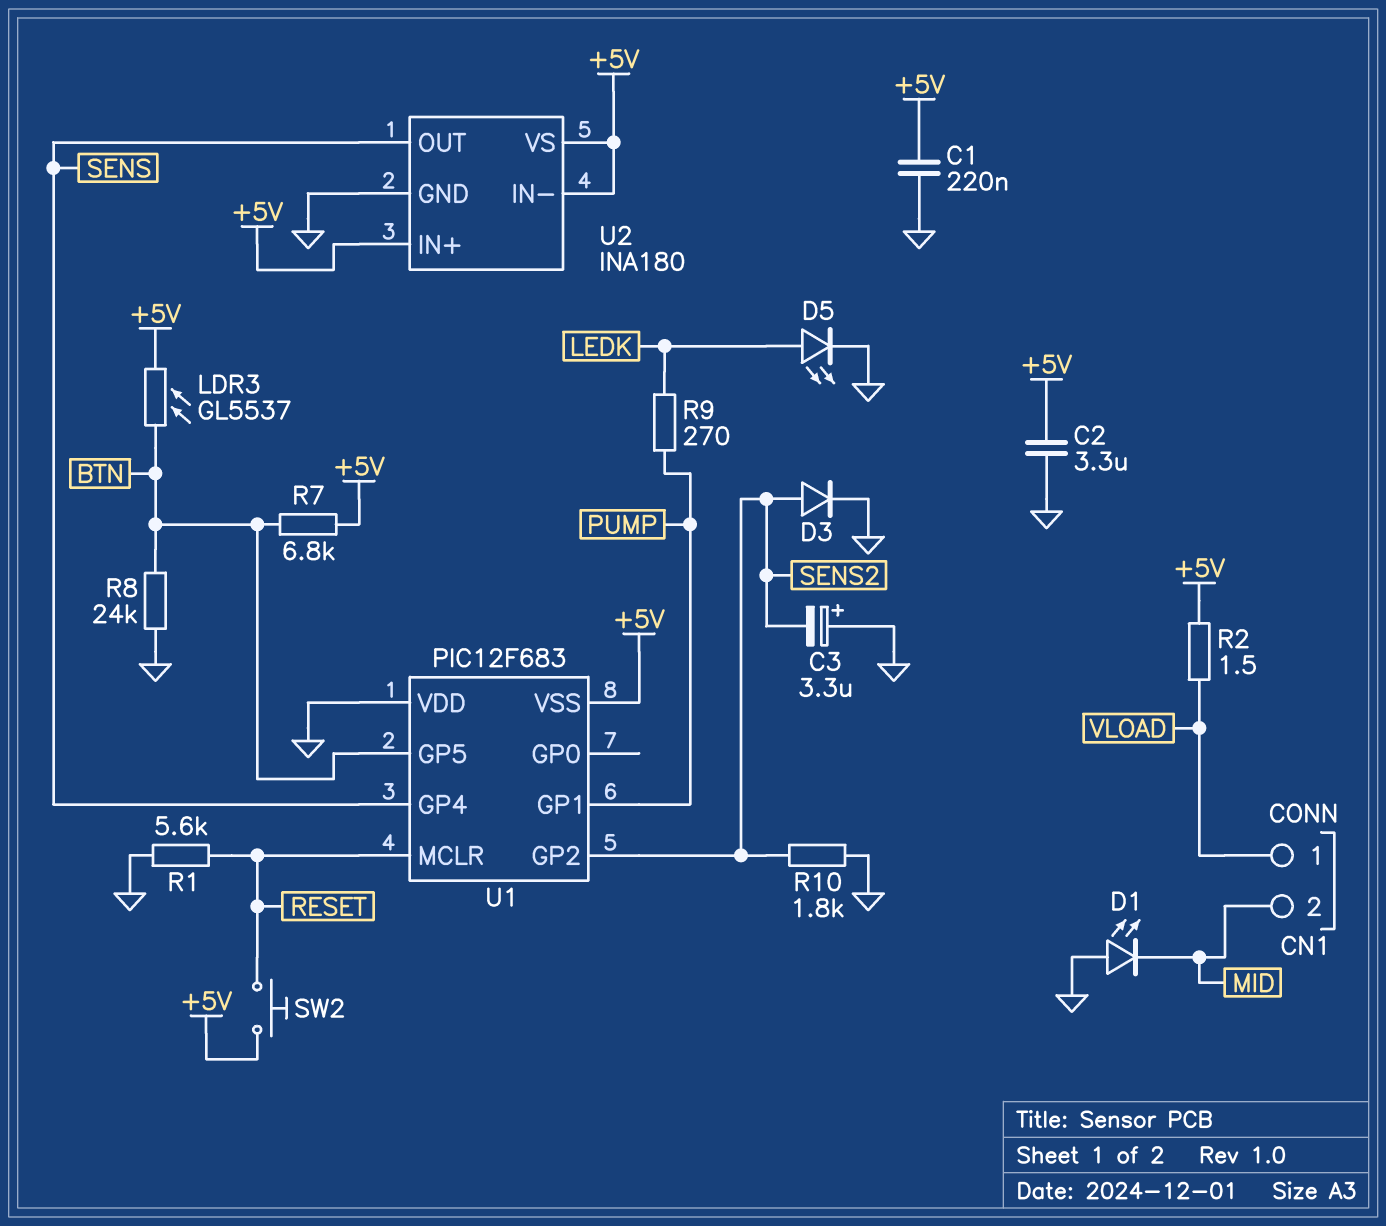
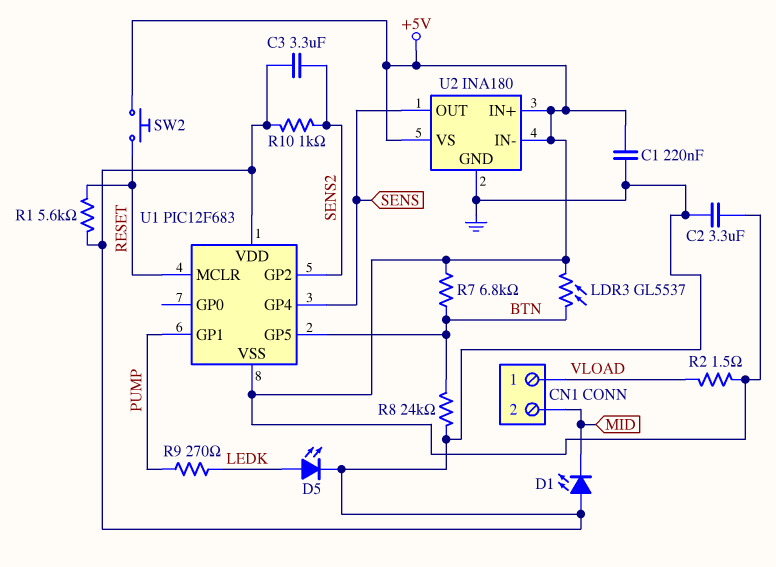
C3: 3.3uF (plus GND, minus SENS2) -> 3.3uF (GND, SENS2)
D3: diode (A SENS2, K GND) -> none
R10: 1.8k (GND, SENS2) -> 1k (GND, SENS2)

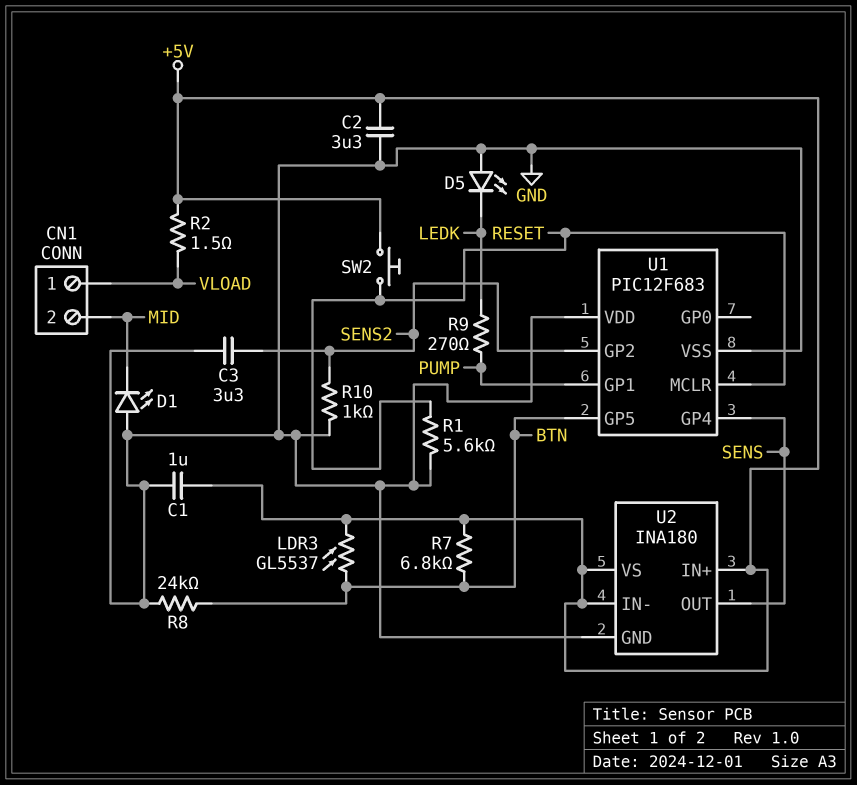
C1: 220nF (+5V, GND) -> 1uF (+5V, GND)
D5: LED (A LEDK, K GND) -> LED (A GND, K LEDK)
U1 pin VSS: +5V -> GND

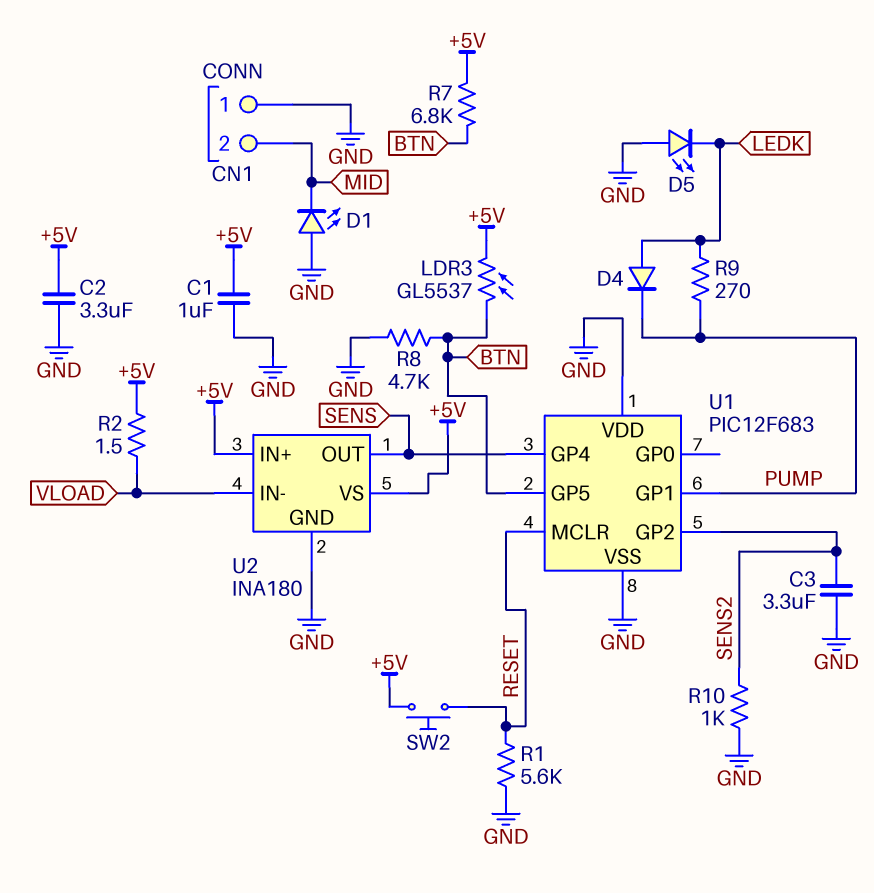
CN1 pin 1: VLOAD -> GND
D4: none -> diode (A LEDK, K PUMP)
R8: 24k (BTN, GND) -> 4.7k (BTN, GND)
U2 pin IN-: +5V -> VLOAD

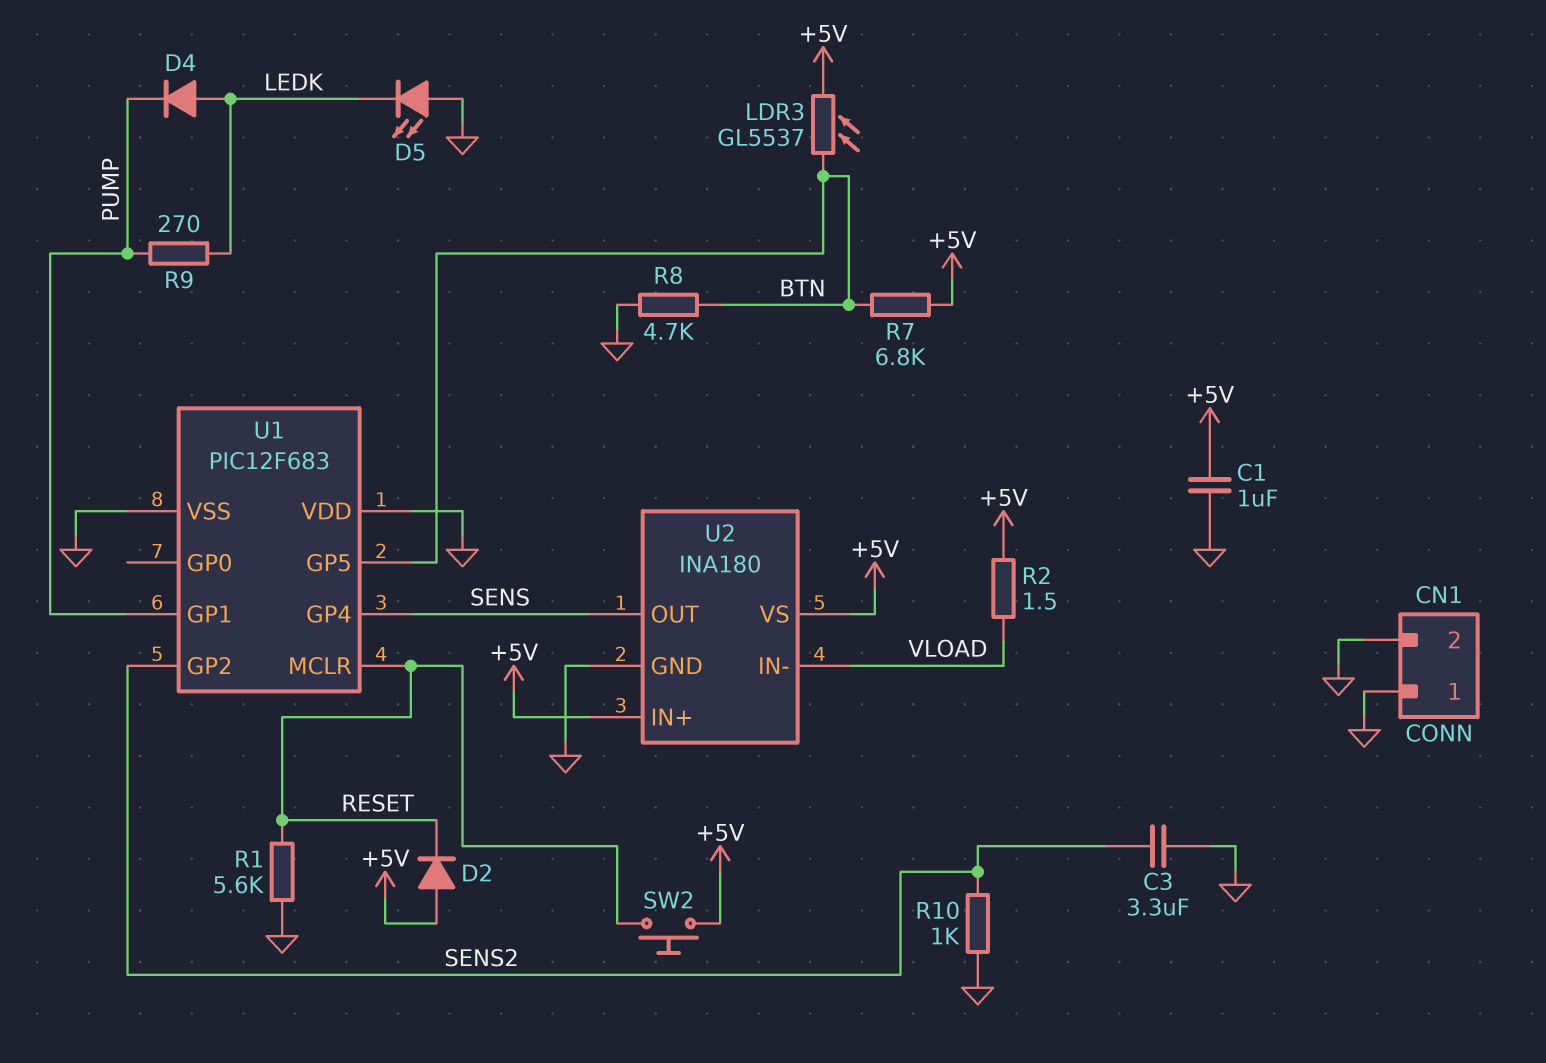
C2: 3.3uF (+5V, GND) -> none
CN1 pin 2: MID -> GND
D1: LED (A GND, K MID) -> none
D2: none -> diode (A +5V, K RESET)

